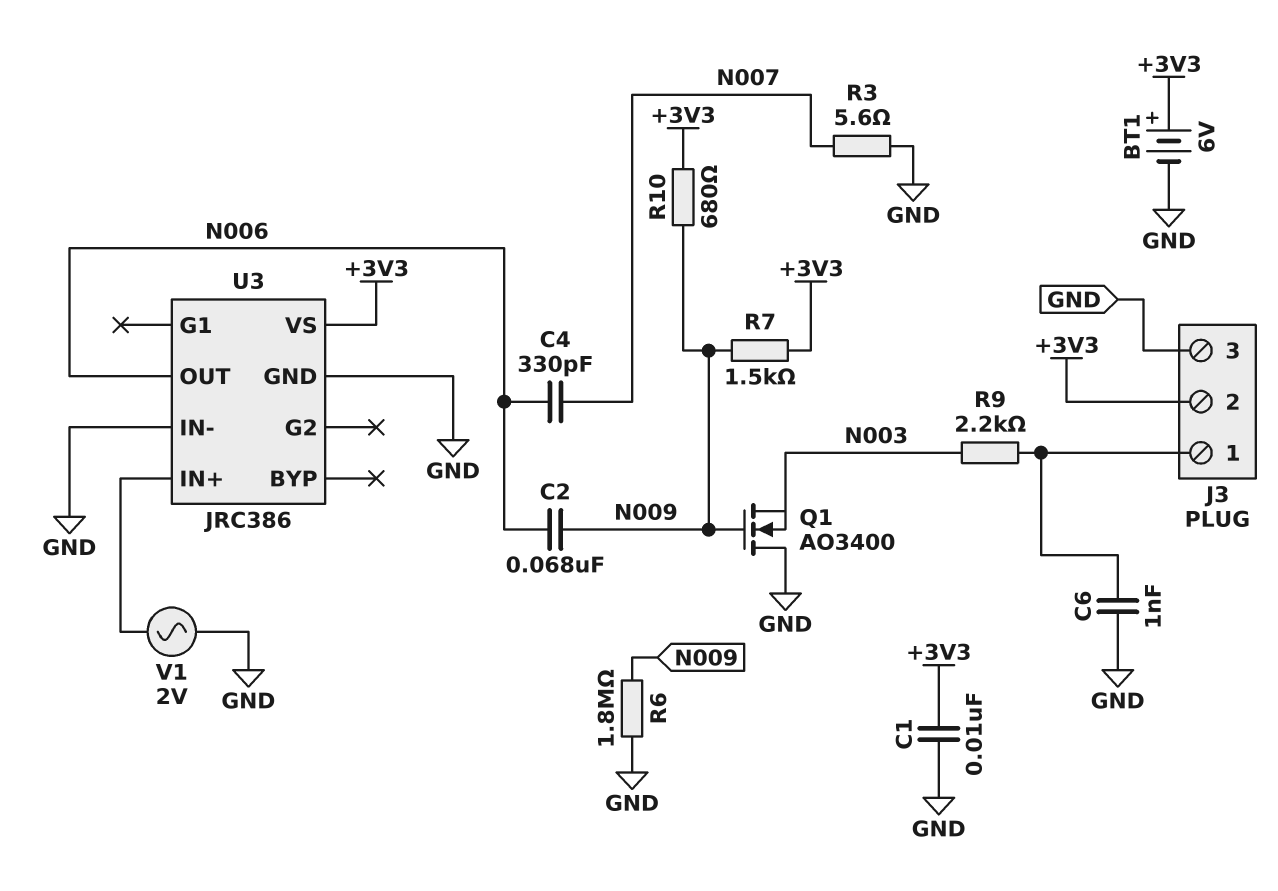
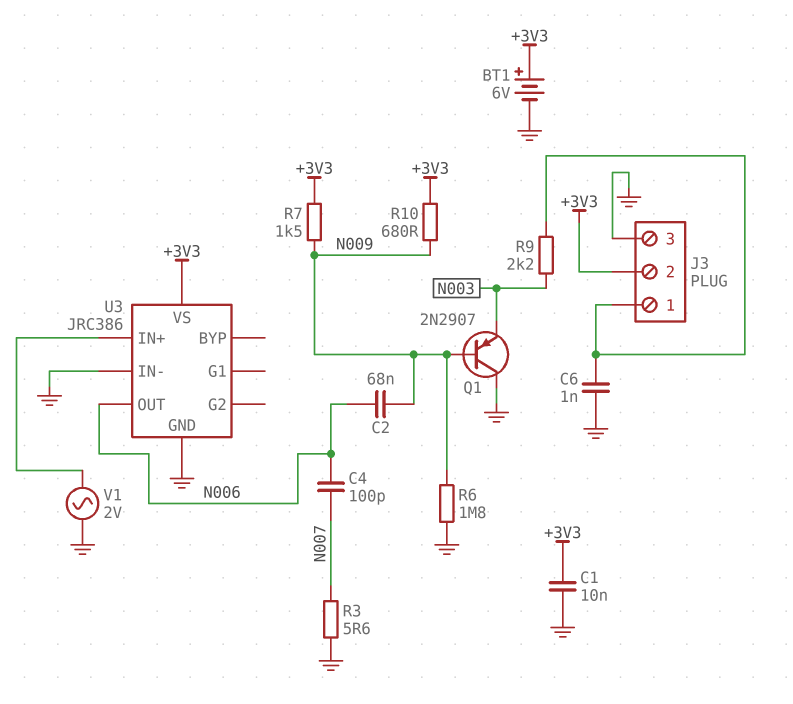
C4: 330pF (N006, N007) -> 100pF (N006, N007)
Q1: NMOS AO3400 (G N009, D GND, S N003) -> PNP 2N2907 (B N009, C GND, E N003)

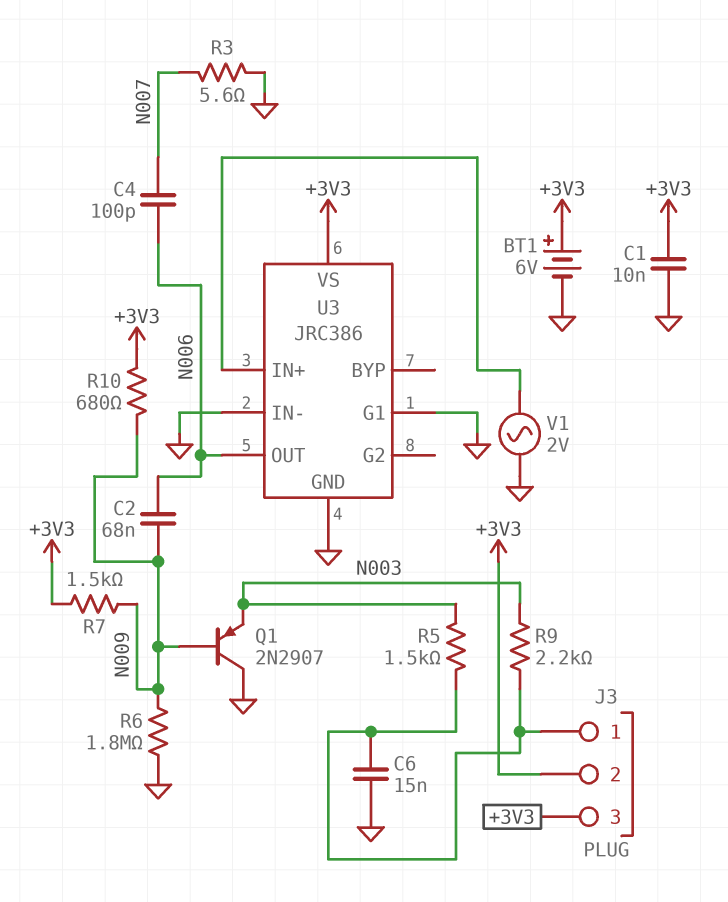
C6: 1nF (GND, J3/1) -> 15nF (GND, J3/1)
J3 pin 3: GND -> +3V3
R5: none -> 1.5k (J3/1, N003)
U3 pin G1: none -> GND

